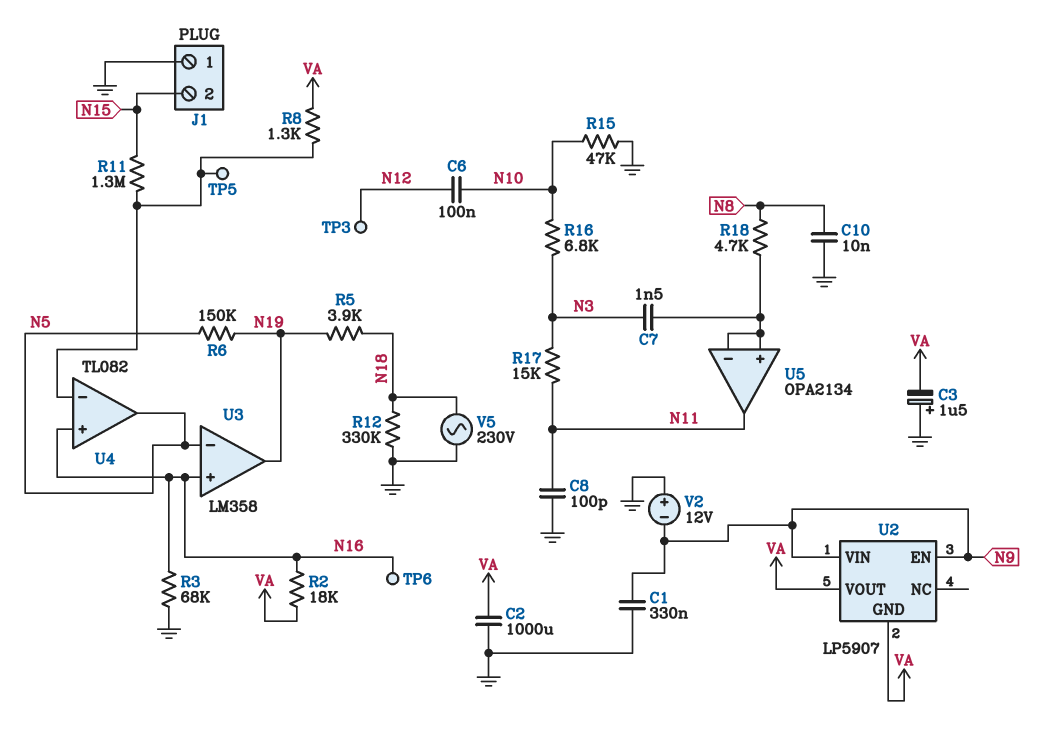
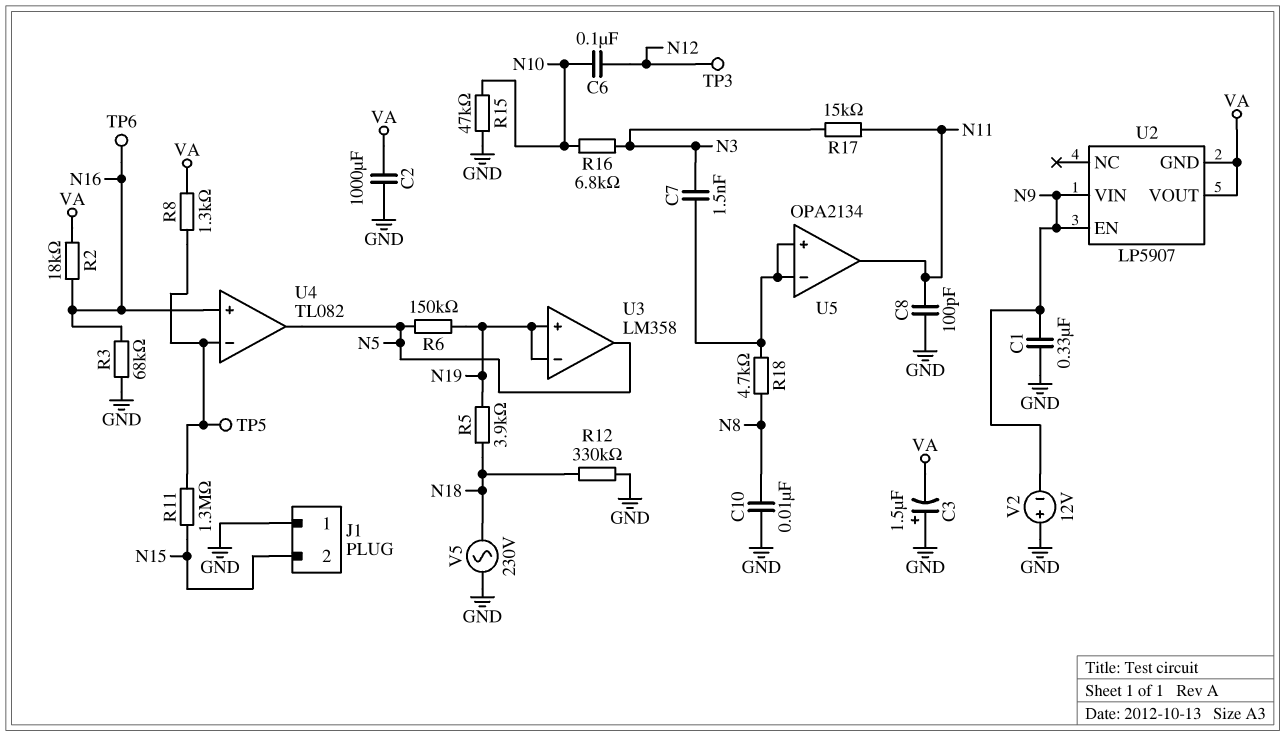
U3 pin in+: N16 -> N19
U3 pin in-: N5 -> N19
U3 pin out: N19 -> N5

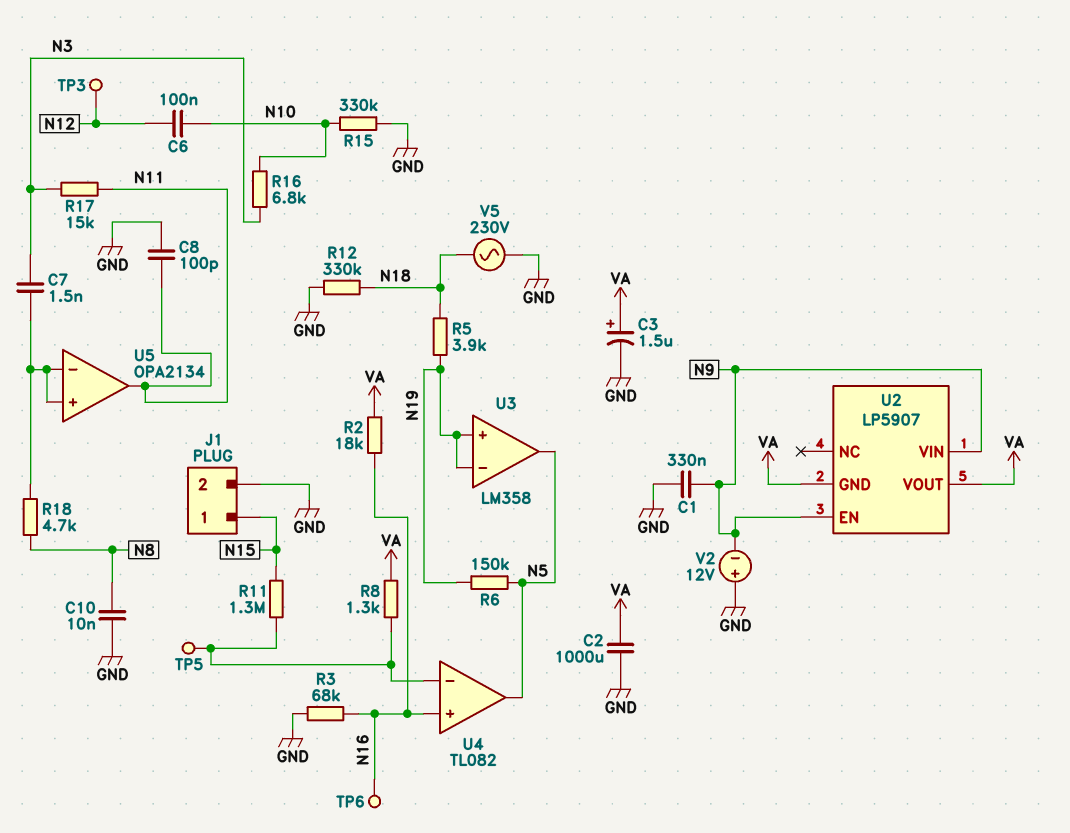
C3: 1.5uF (plus GND, minus VA) -> 1.5uF (plus VA, minus GND)
J1 pin 1: GND -> N15
J1 pin 2: N15 -> GND
R15: 47k (GND, N10) -> 330k (GND, N10)

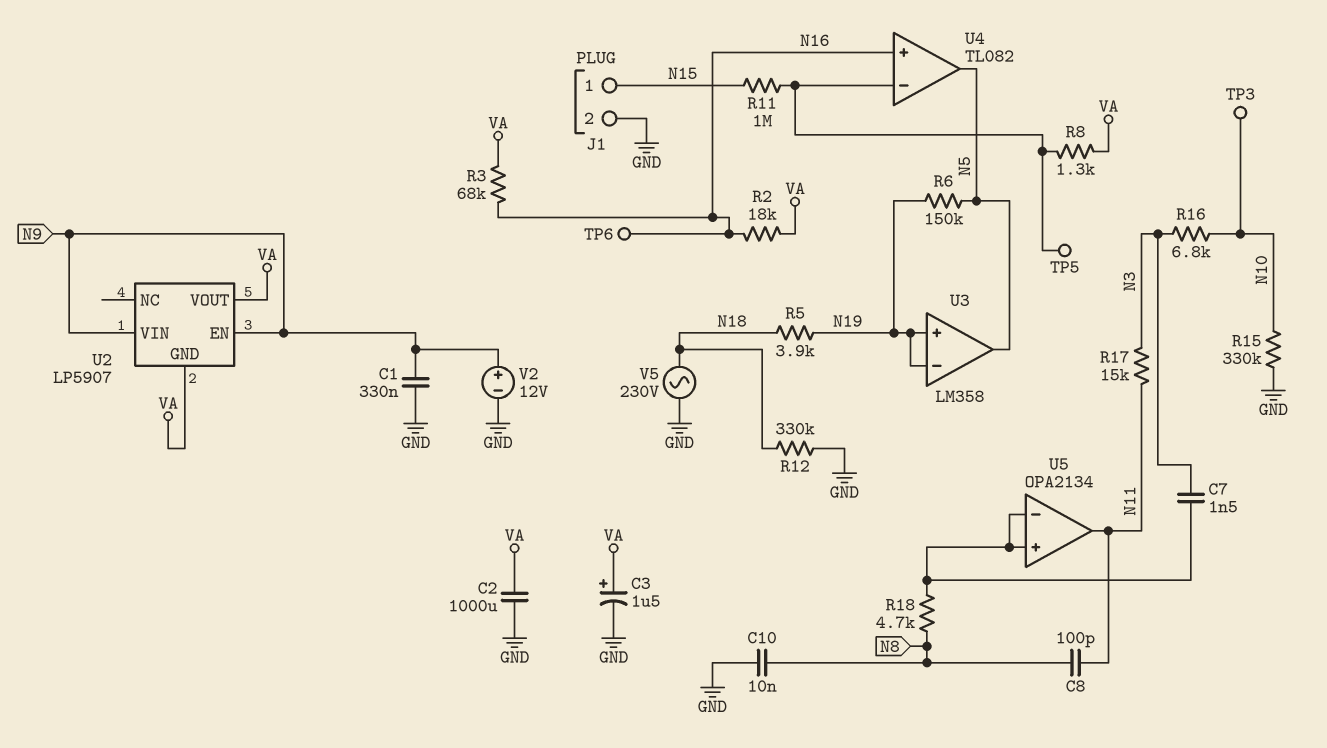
C6: 100nF (N10, N12) -> none
C8: 100pF (GND, N11) -> 100pF (N8, N11)
R3: 68k (GND, N16) -> 68k (N16, VA)
R11: 1.3M (N15, U4/in-) -> 1M (N15, U4/in-)
TP3: test point (N12) -> test point (N10)
V2: 12V (plus GND, minus N9) -> 12V (plus N9, minus GND)

